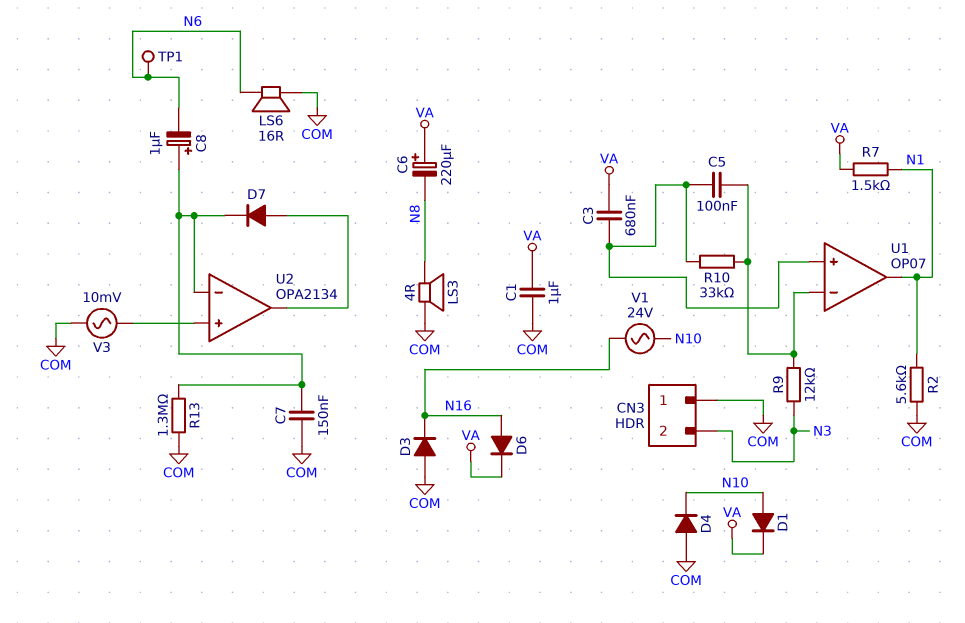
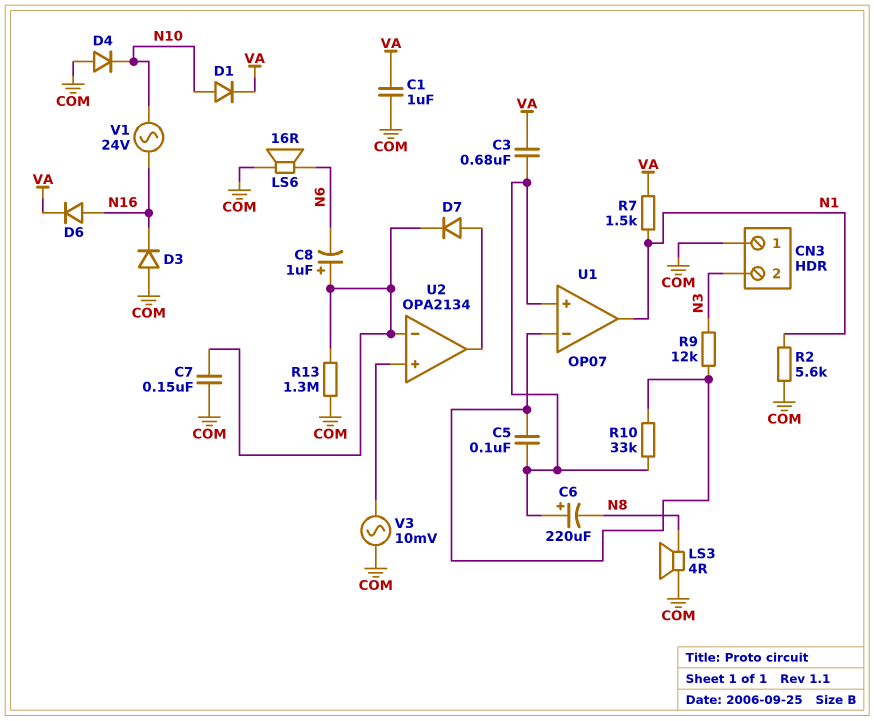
C6: 220uF (plus VA, minus N8) -> 220uF (plus U1/in+, minus N8)
TP1: test point (N6) -> none

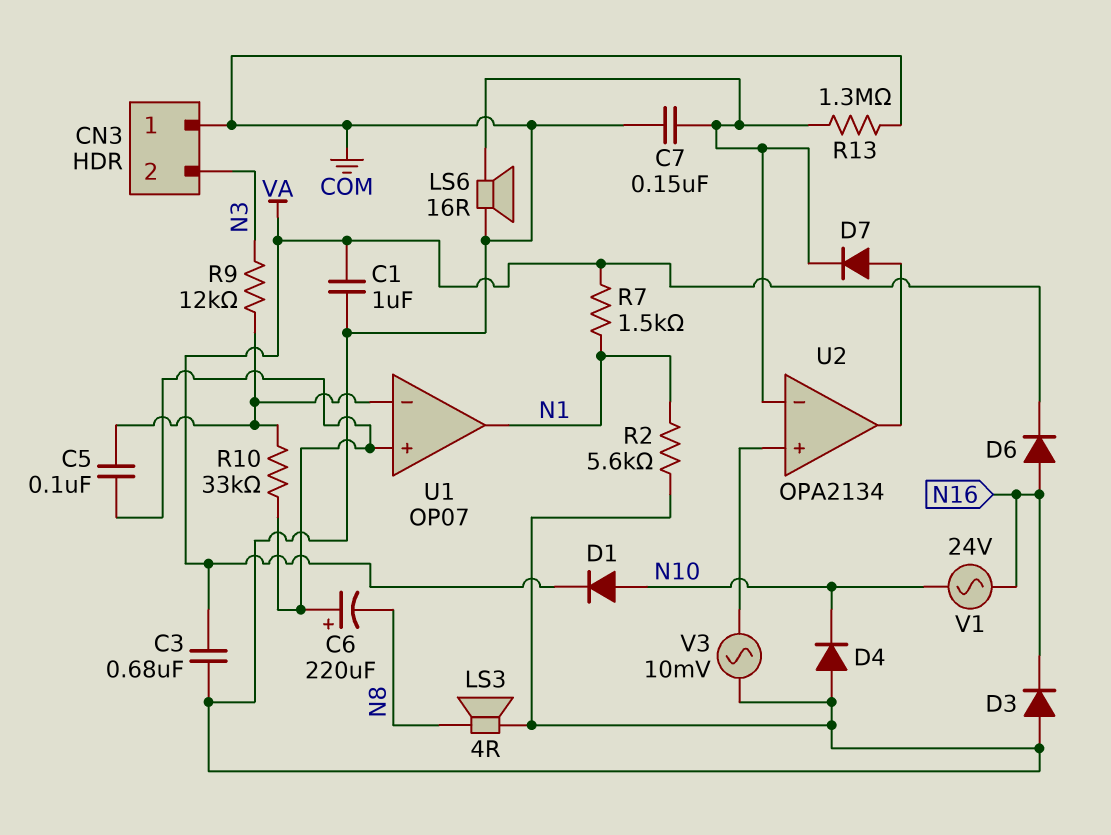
C3: 680nF (U1/in+, VA) -> 680nF (COM, VA)
C8: 1uF (plus U2/in-, minus N6) -> none
LS6: speaker 16R (COM, N6) -> speaker 16R (COM, U2/in-)

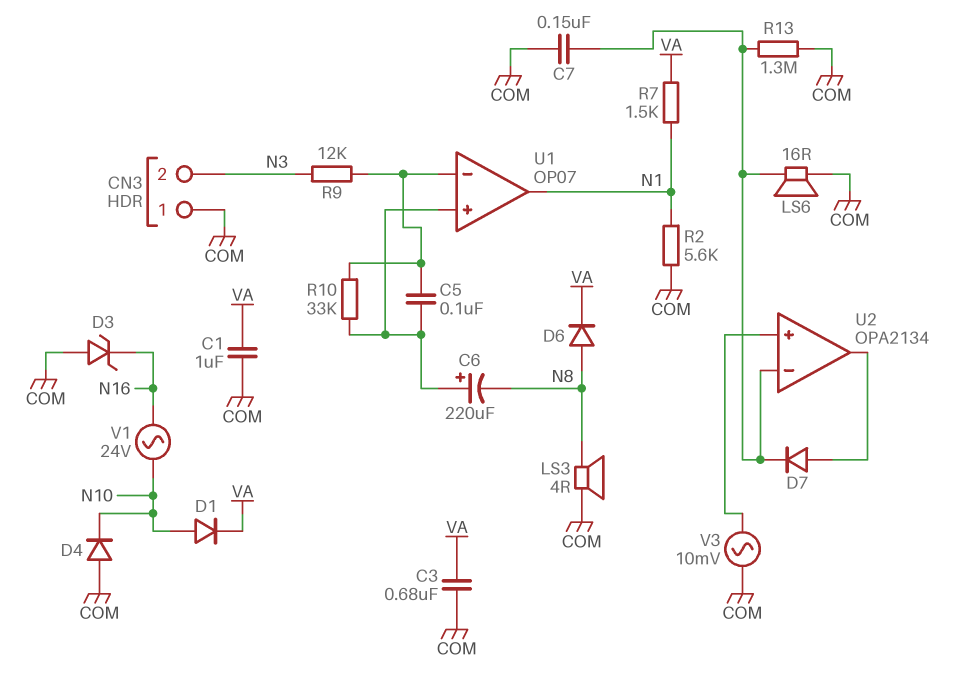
D3: diode (A COM, K N16) -> zener (A COM, K N16)
D6: diode (A N16, K VA) -> diode (A N8, K VA)

